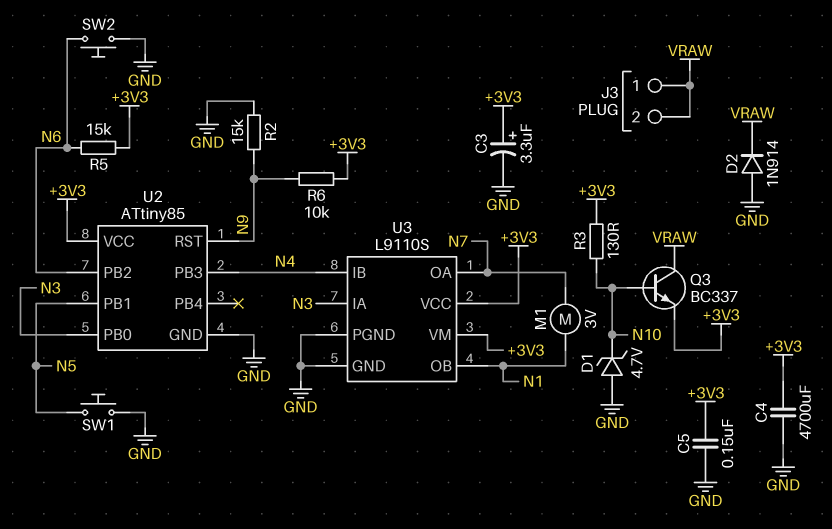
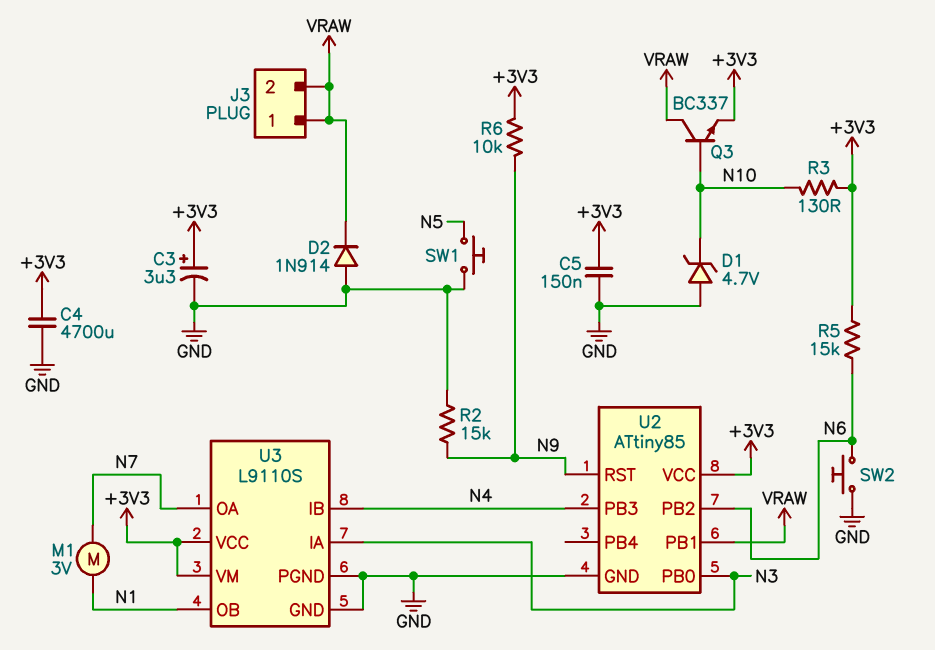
U2 pin PB1: N5 -> VRAW

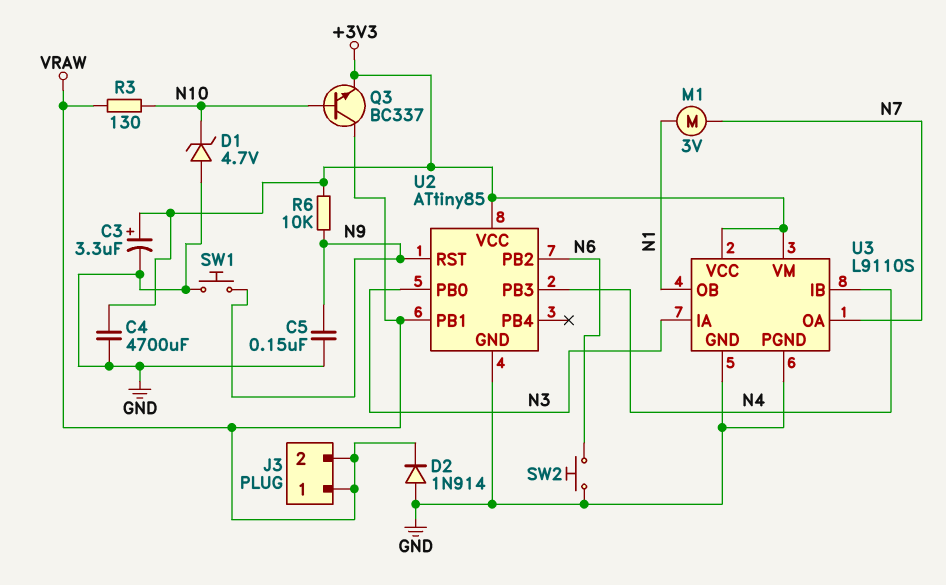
C5: 150nF (+3V3, GND) -> 150nF (GND, N9)
R2: 15k (GND, N9) -> none
R3: 130 (+3V3, N10) -> 130 (N10, VRAW)
R5: 15k (+3V3, N6) -> none
SW1: button (GND, N5) -> button (GND, N9)

